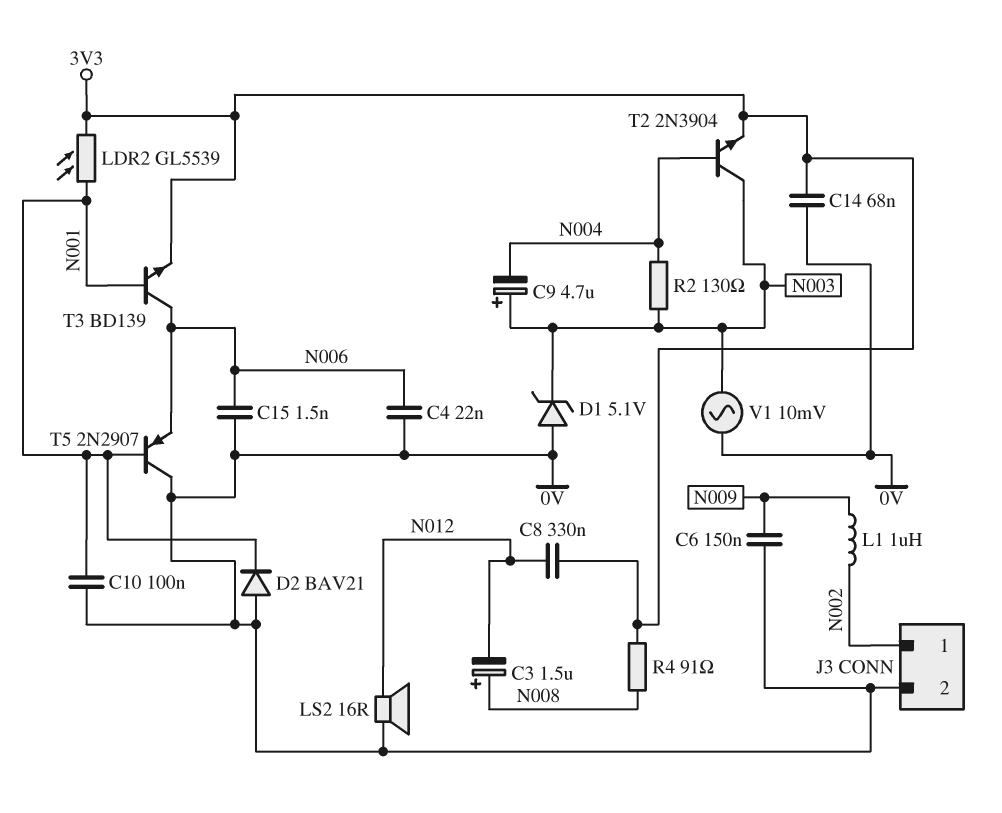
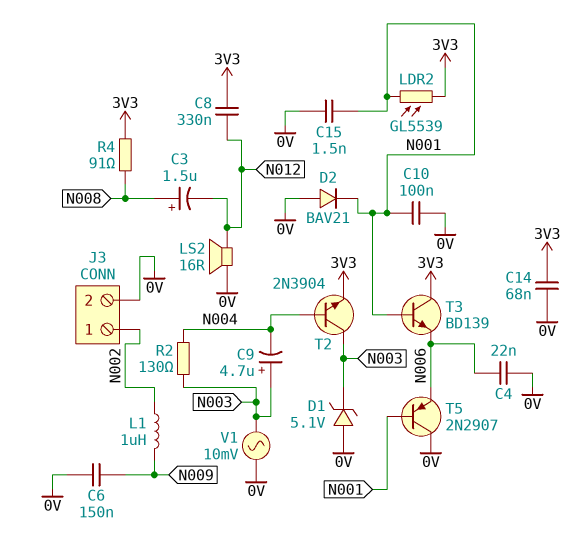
C15: 1.5nF (0V, N006) -> 1.5nF (0V, N001)
T3: NPN BD139 (B N001, C N006, E 3V3) -> NPN BD139 (B N001, C 3V3, E N006)

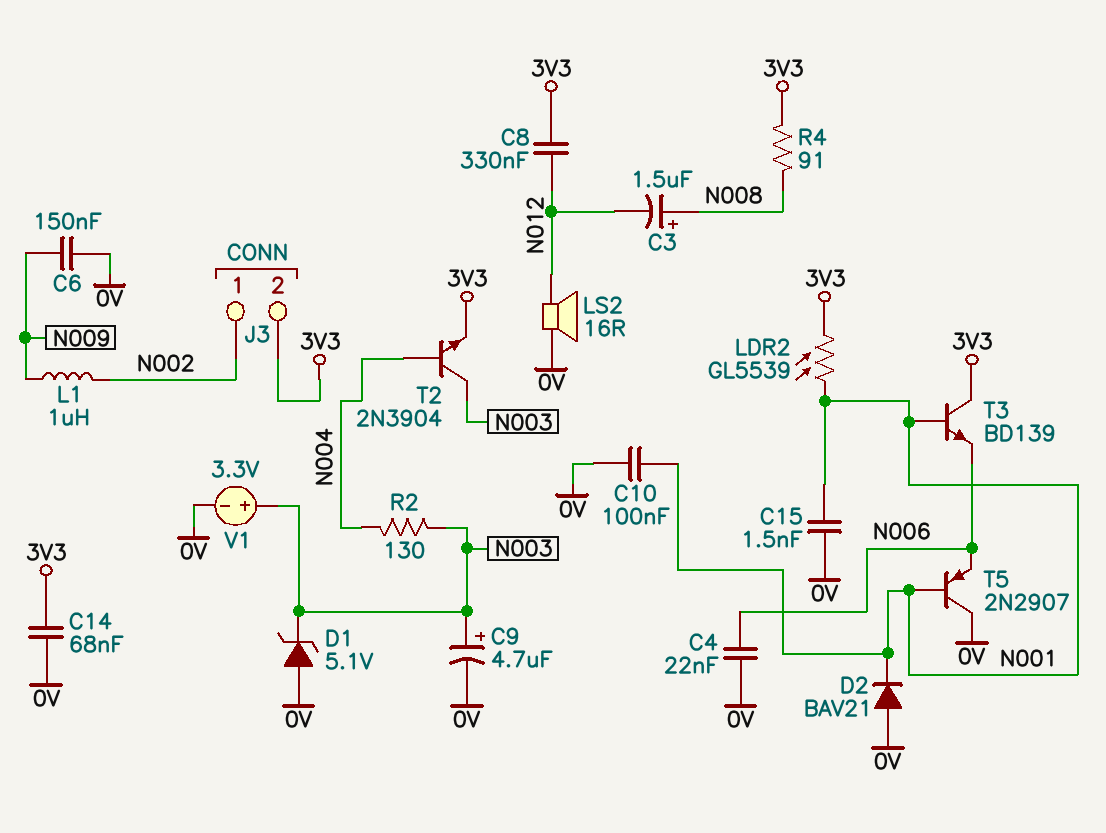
C9: 4.7uF (plus N003, minus N004) -> 4.7uF (plus N003, minus 0V)
J3 pin 2: 0V -> 3V3
V1: AC 10mV (0V, N003) -> 3.3V (plus N003, minus 0V)

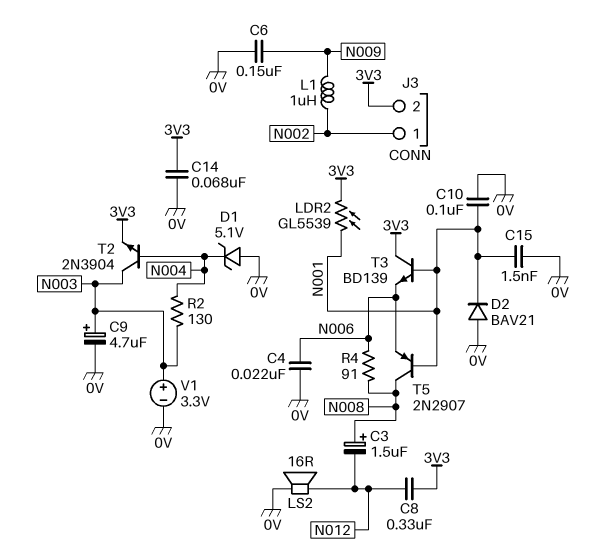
D1: zener 5.1V (A 0V, K N003) -> zener 5.1V (A 0V, K N004)
R4: 91 (3V3, N008) -> 91 (N006, N008)
T5: PNP 2N2907 (B N001, C 0V, E N006) -> PNP 2N2907 (B N001, C N008, E N006)

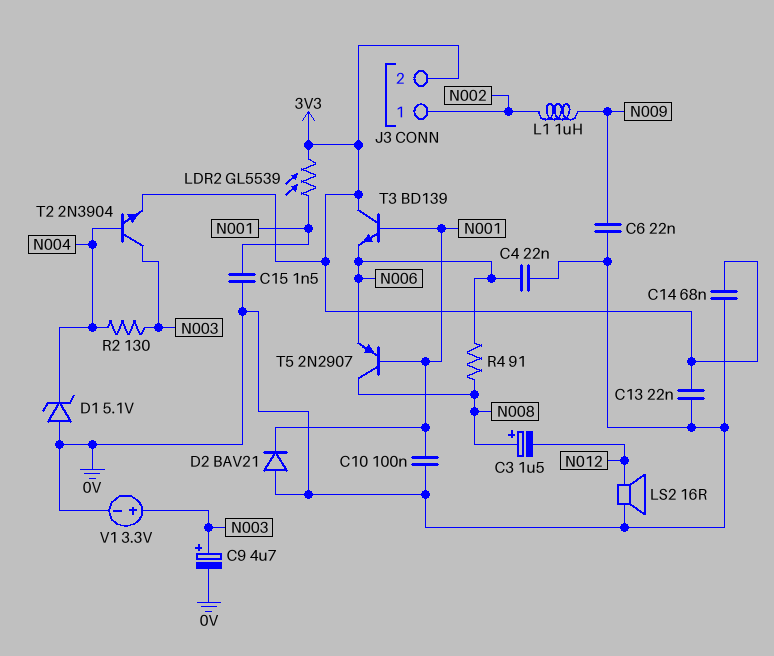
C6: 150nF (0V, N009) -> 22nF (0V, N009)
C8: 330nF (3V3, N012) -> none
C13: none -> 22nF (0V, 3V3)

